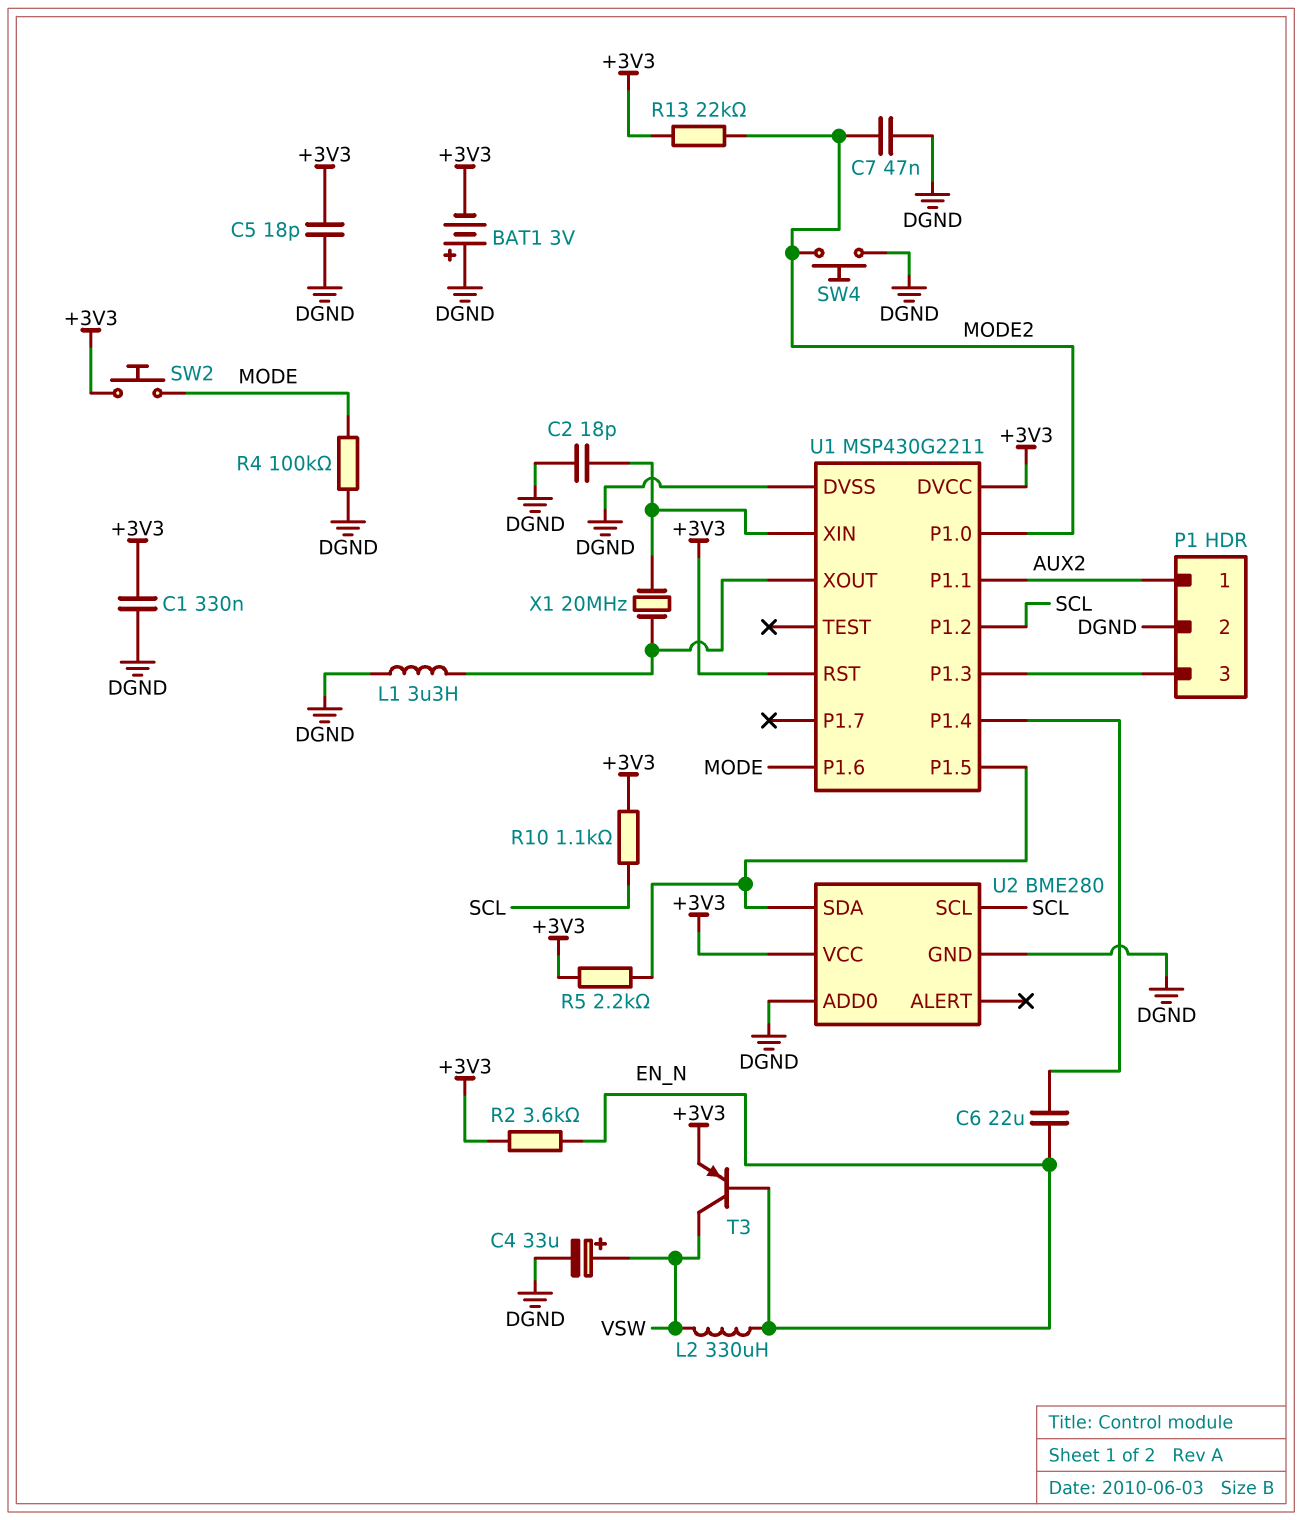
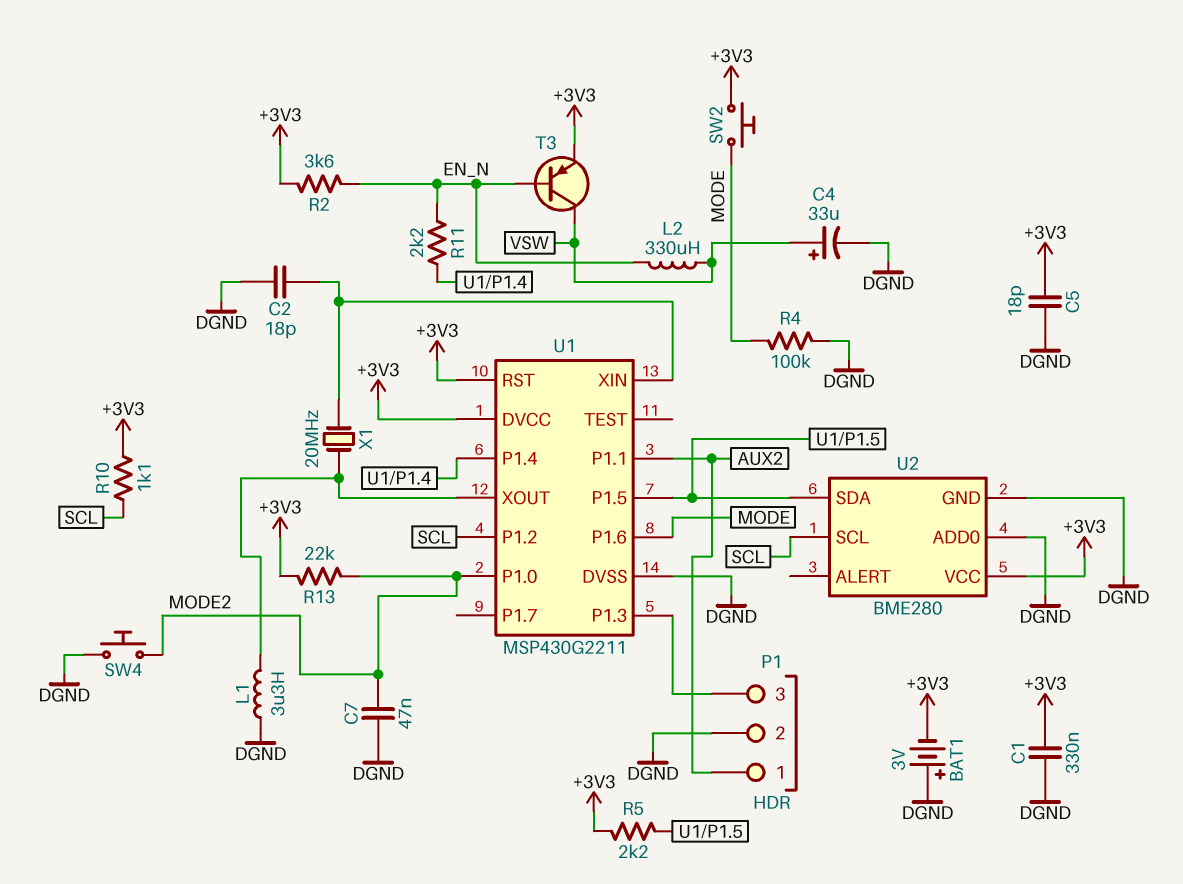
C6: 22uF (EN_N, U1/P1.4) -> none
R11: none -> 2.2k (EN_N, U1/P1.4)

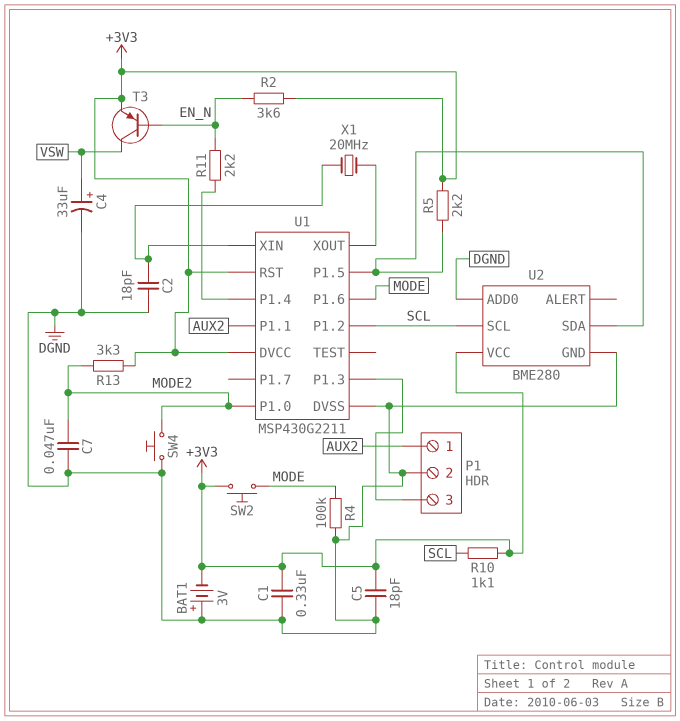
L1: 3.3uH (DGND, U1/XOUT) -> none
L2: 330uH (EN_N, VSW) -> none
R13: 22k (+3V3, MODE2) -> 3.3k (+3V3, MODE2)

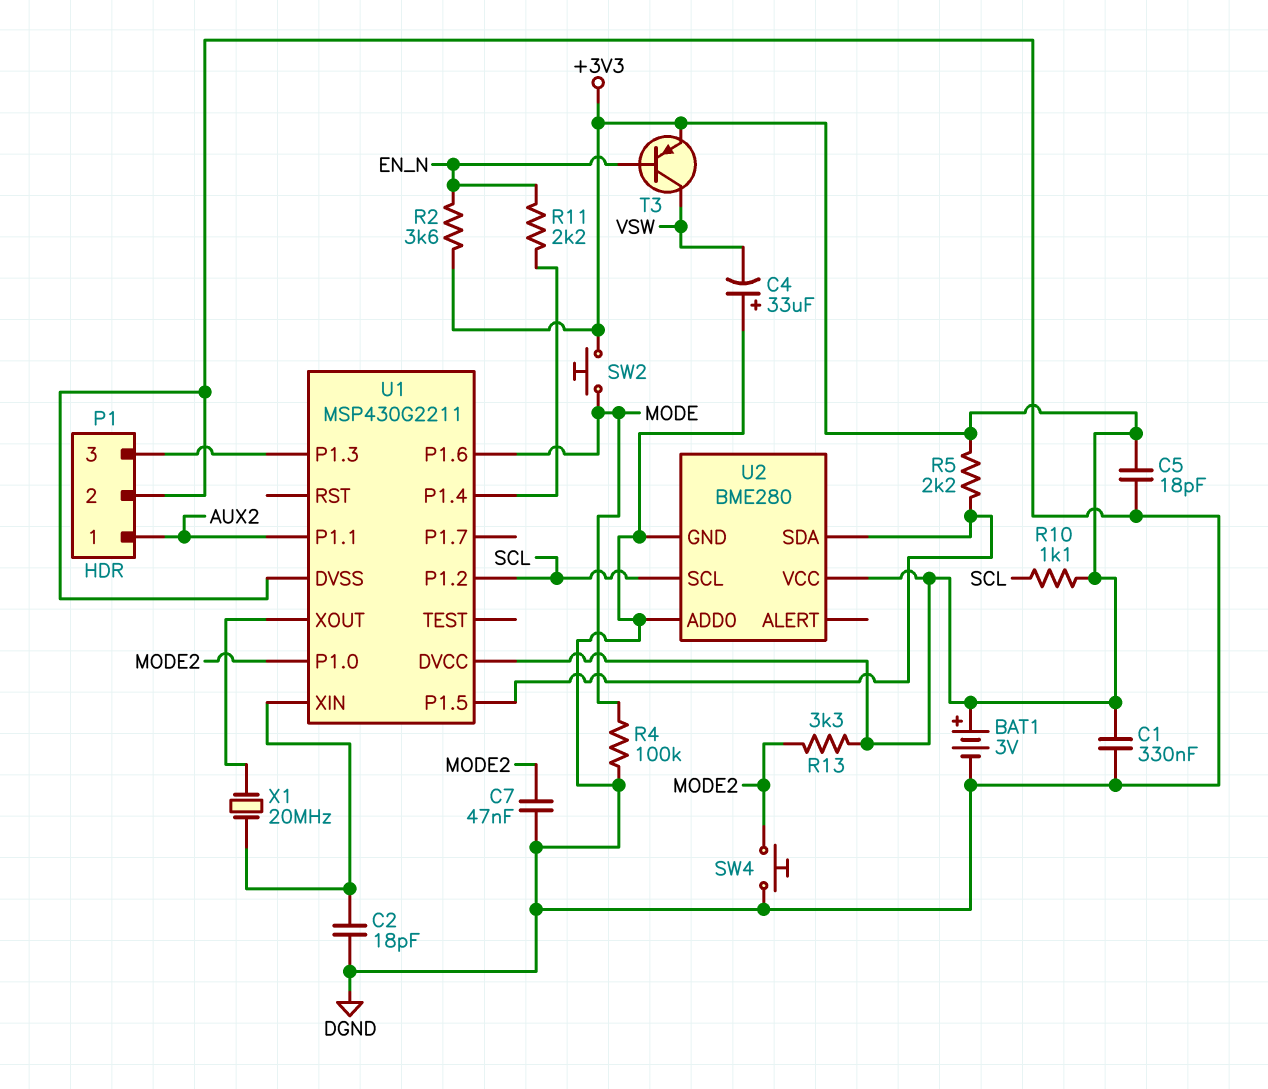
BAT1: 3V (plus DGND, minus +3V3) -> 3V (plus +3V3, minus DGND)
C4: 33uF (plus VSW, minus DGND) -> 33uF (plus DGND, minus VSW)
U1 pin RST: +3V3 -> none

